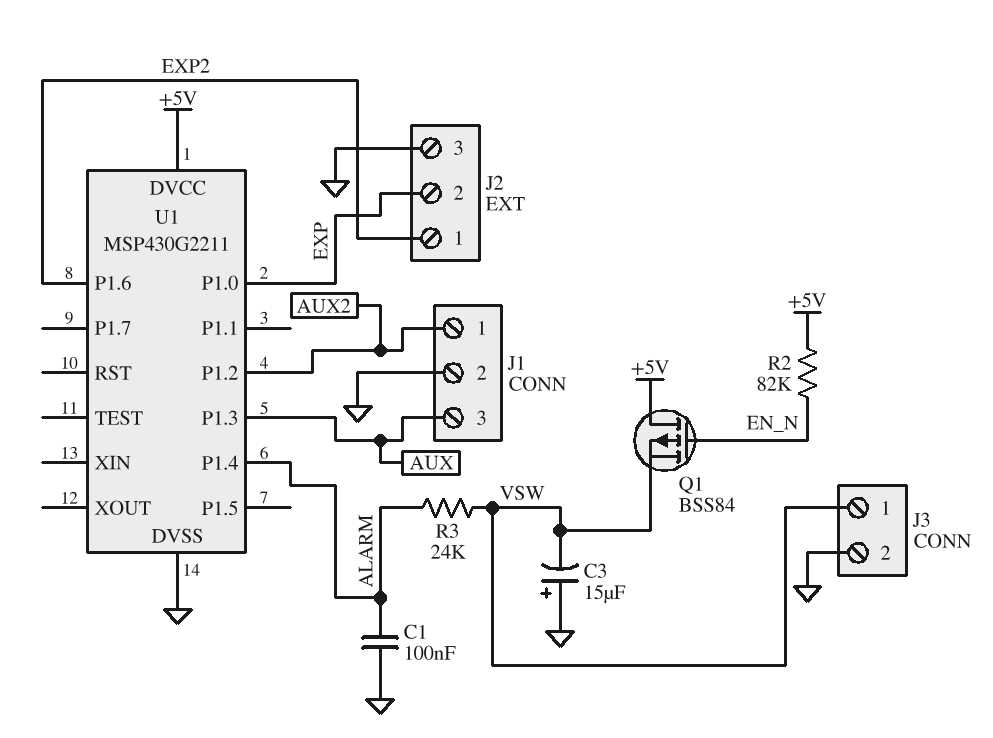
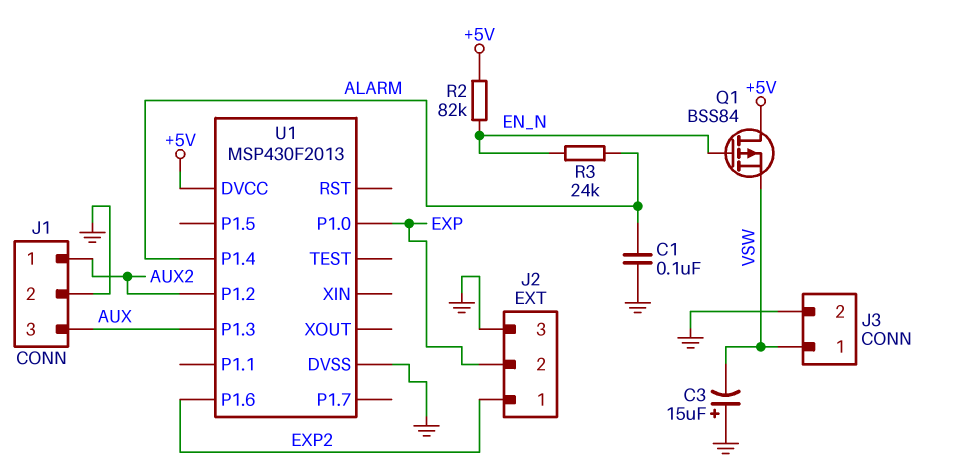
R3: 24k (ALARM, VSW) -> 24k (ALARM, EN_N)
U1: MSP430G2211 -> MSP430F2013

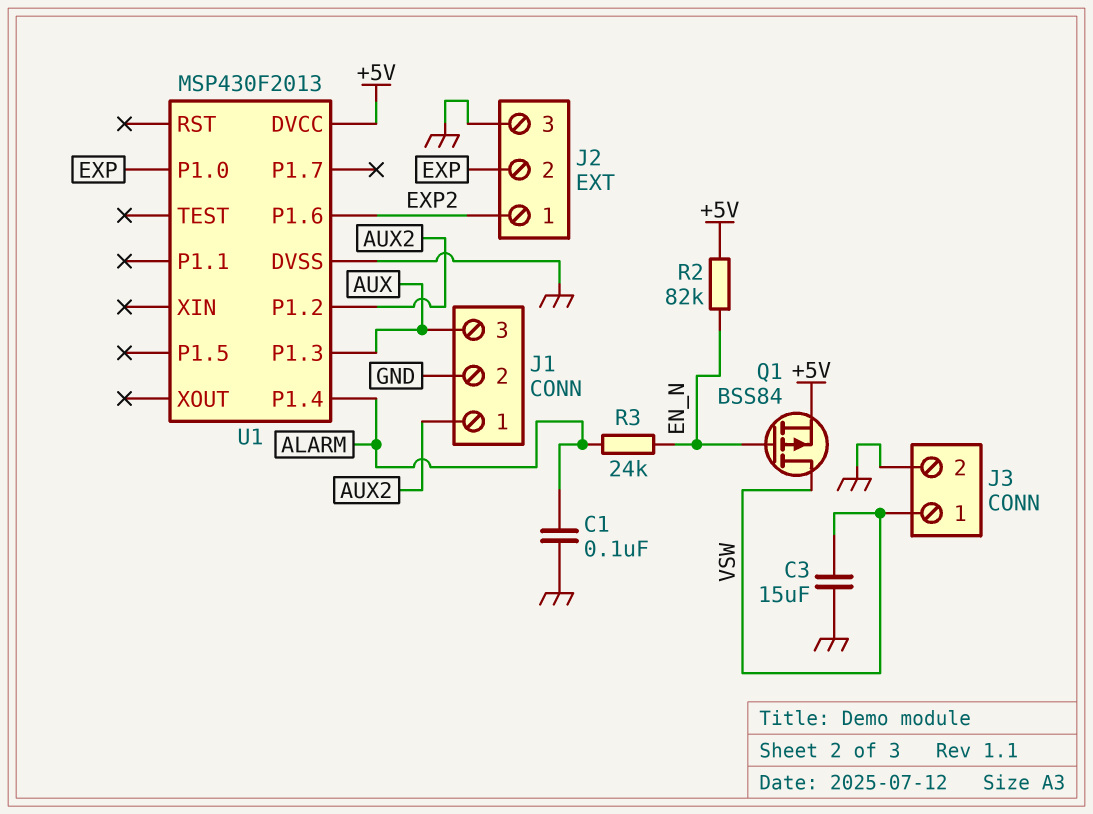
C3: 15uF (plus GND, minus VSW) -> 15uF (GND, VSW)
Q1: PMOS BSS84 (G EN_N, D +5V, S VSW) -> PMOS BSS84 (G EN_N, D VSW, S +5V)

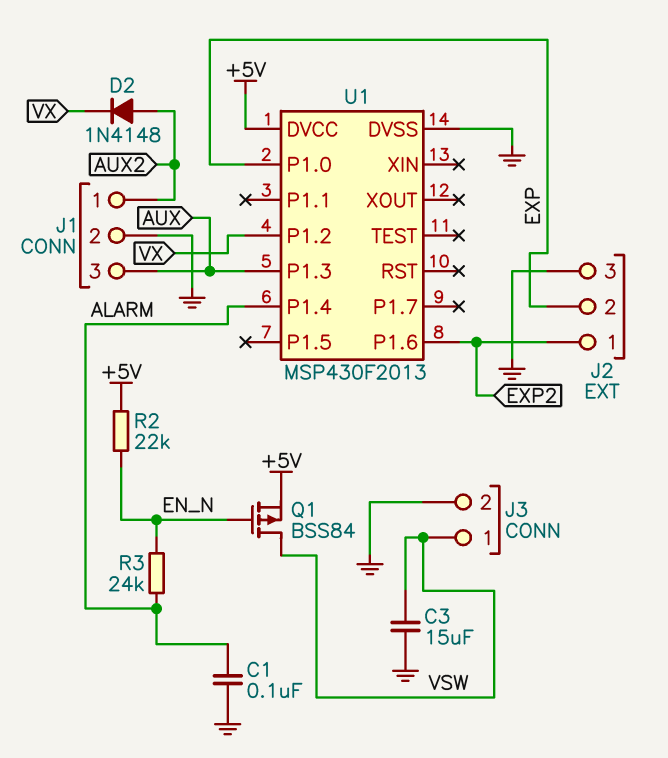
D2: none -> diode 1N4148 (A AUX2, K VX)
R2: 82k (+5V, EN_N) -> 22k (+5V, EN_N)
U1 pin P1.2: AUX2 -> VX

